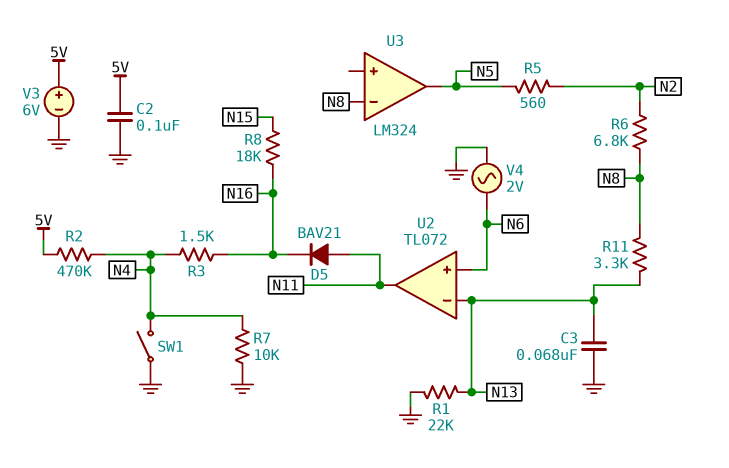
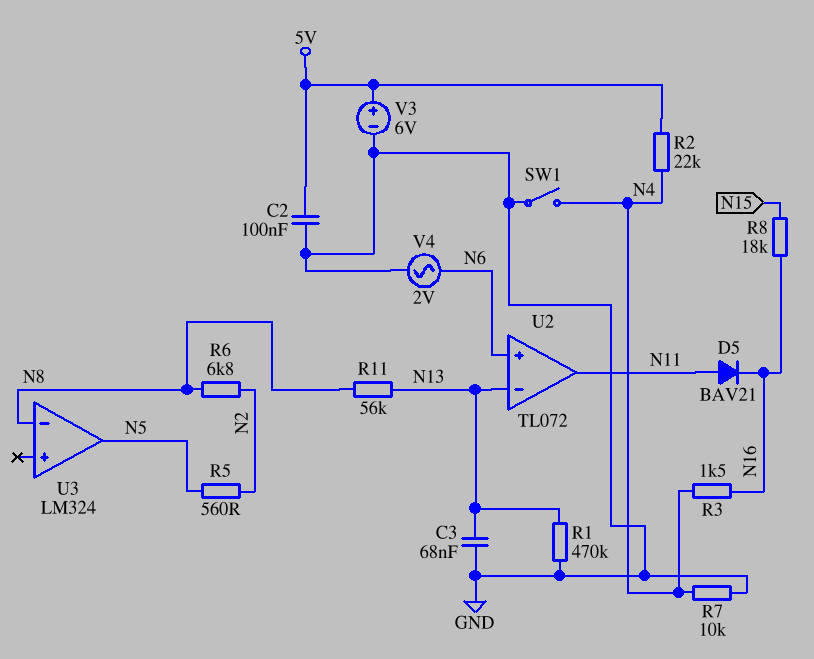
R1: 22k (GND, N13) -> 470k (GND, N13)
R2: 470k (5V, N4) -> 22k (5V, N4)
R11: 3.3k (N8, N13) -> 56k (N8, N13)

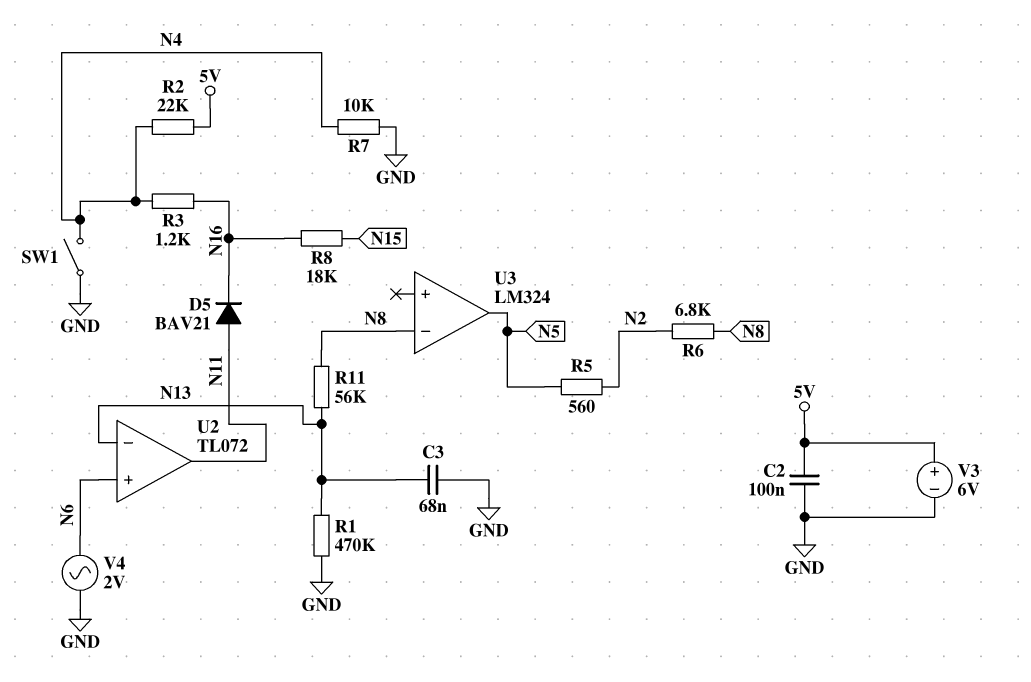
R3: 1.5k (N4, N16) -> 1.2k (N4, N16)

